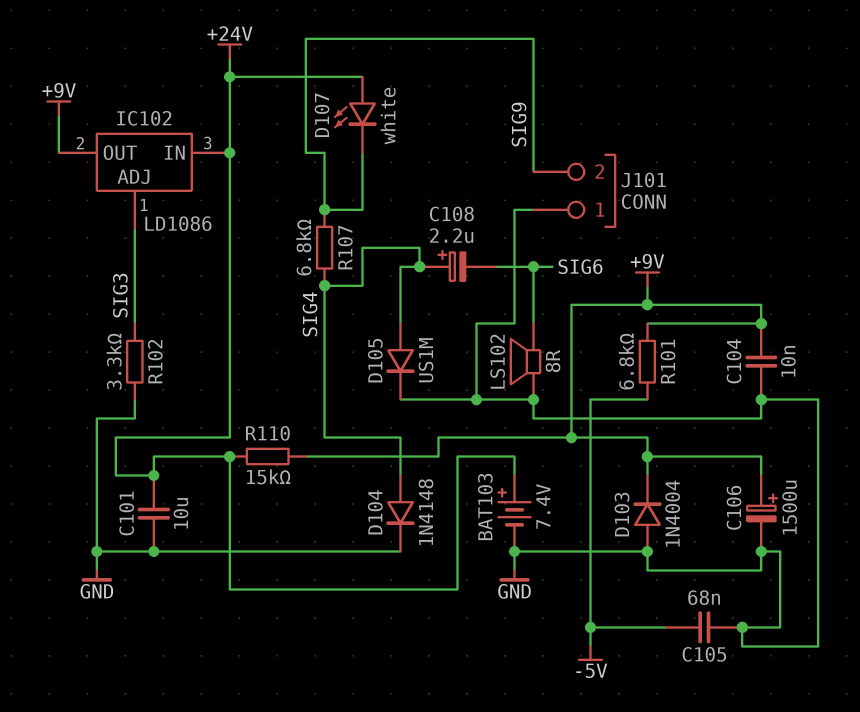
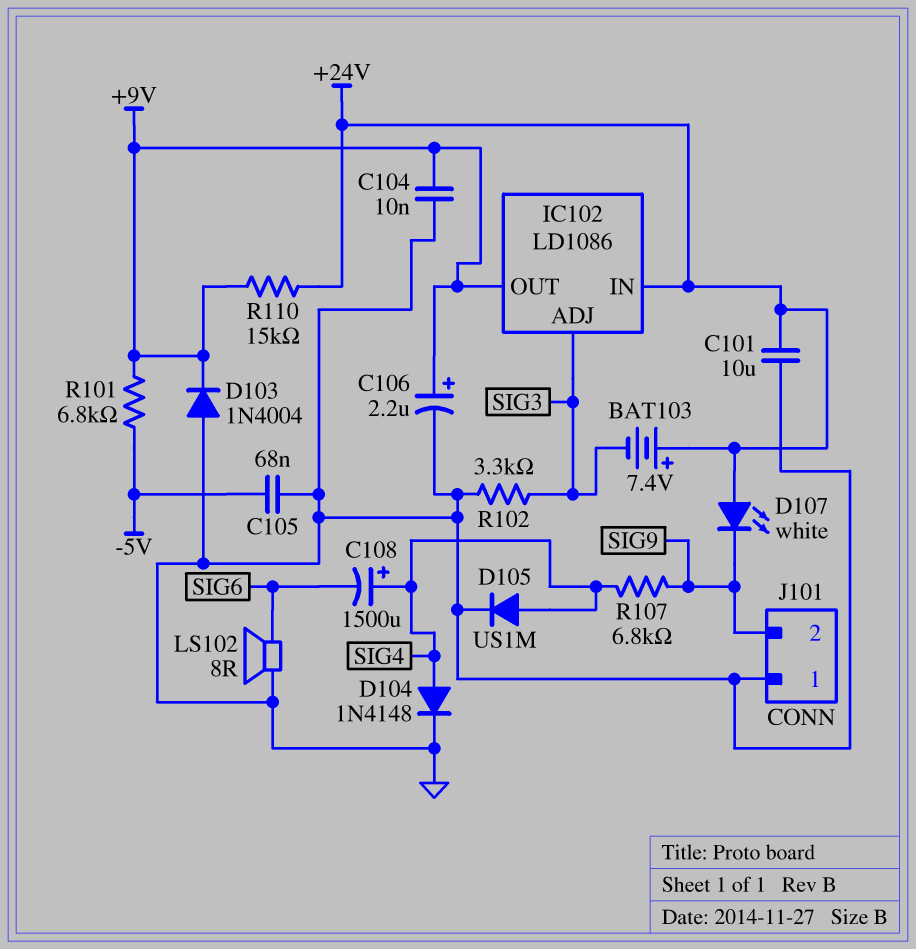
BAT103: 7.4V (plus +24V, minus GND) -> 7.4V (plus +24V, minus SIG3)
C106: 1500uF (plus +9V, minus GND) -> 2.2uF (plus +9V, minus GND)
C108: 2.2uF (plus SIG4, minus SIG6) -> 1500uF (plus SIG4, minus SIG6)

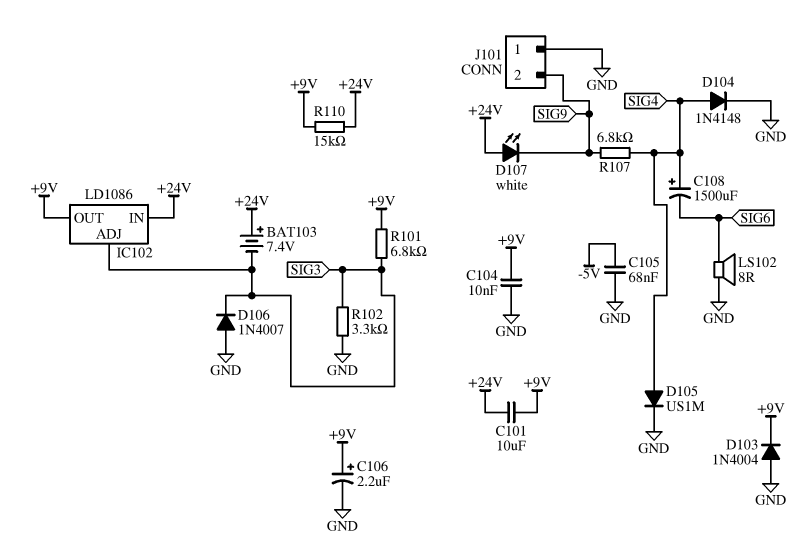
C101: 10uF (+24V, GND) -> 10uF (+9V, +24V)
D106: none -> diode 1N4007 (A GND, K SIG3)
R101: 6.8k (+9V, -5V) -> 6.8k (+9V, SIG3)

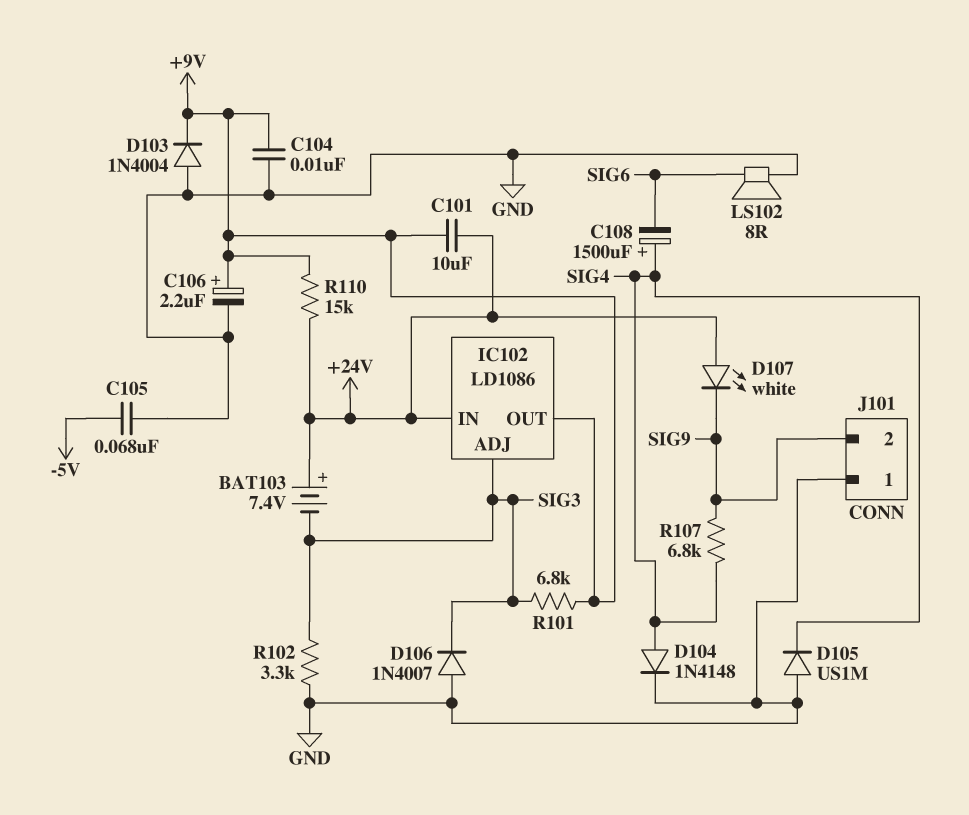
D105: diode US1M (A SIG4, K GND) -> diode US1M (A GND, K SIG4)

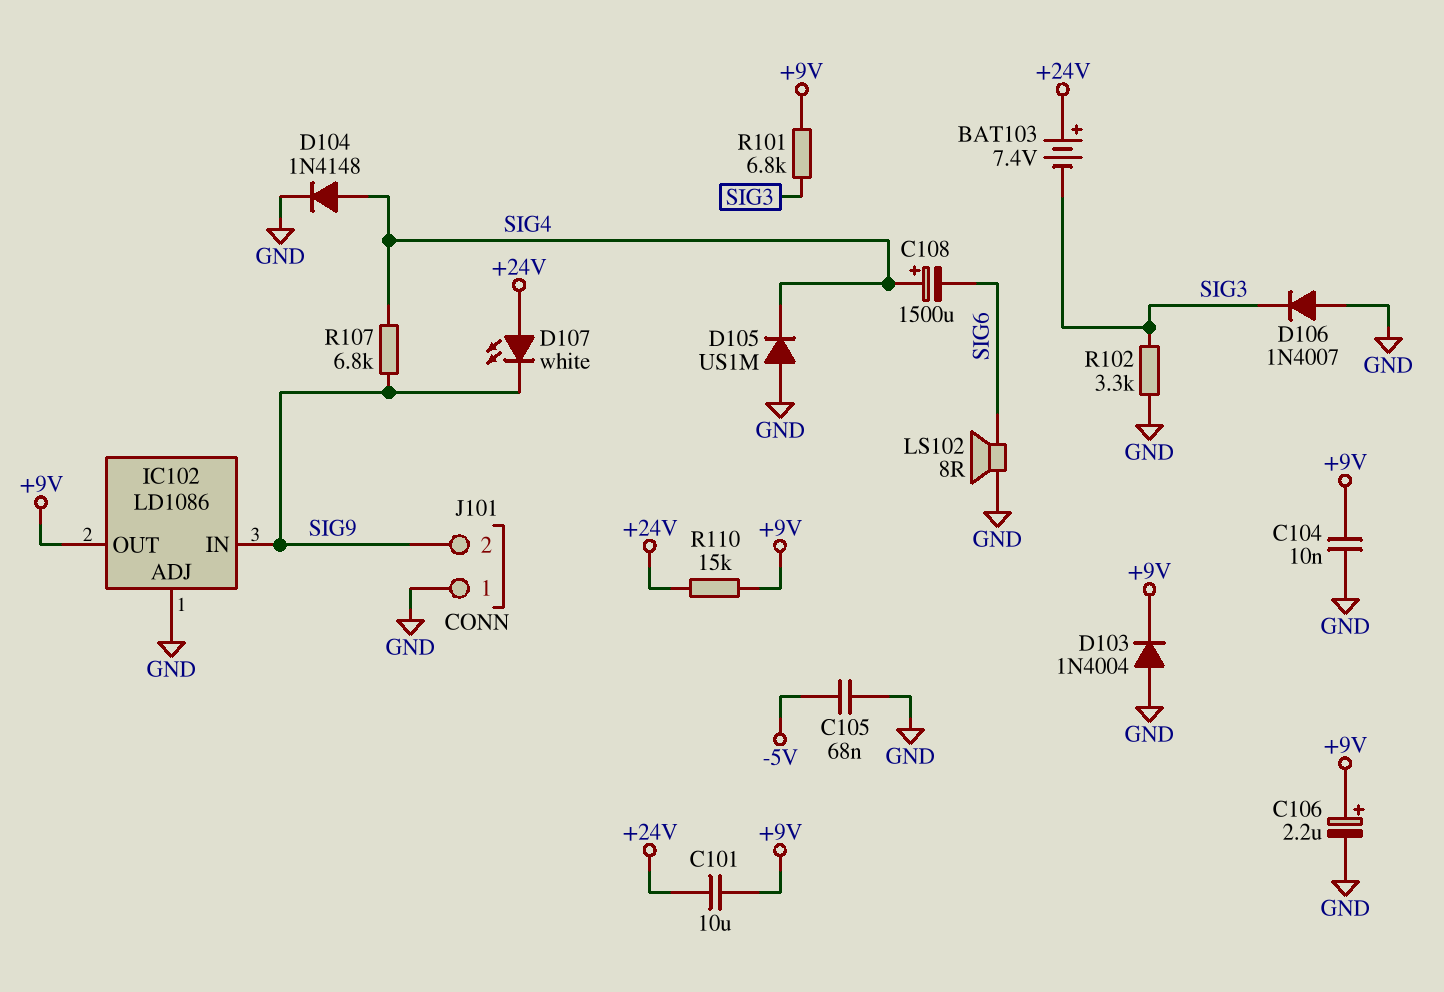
IC102 pin ADJ: SIG3 -> GND
IC102 pin IN: +24V -> SIG9

